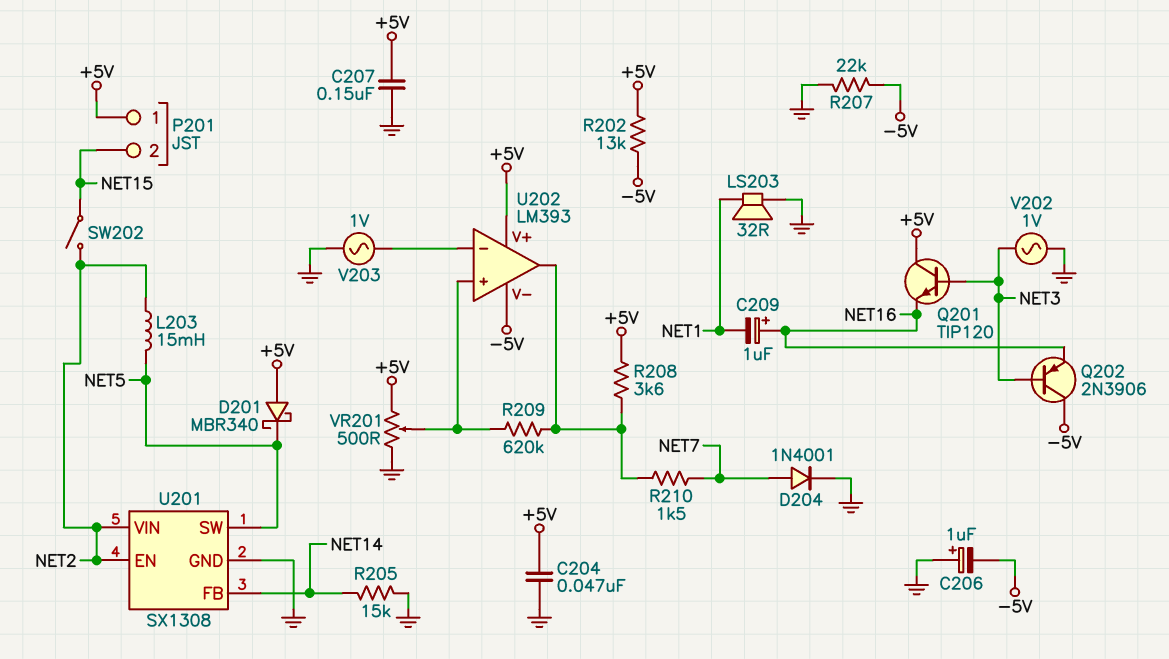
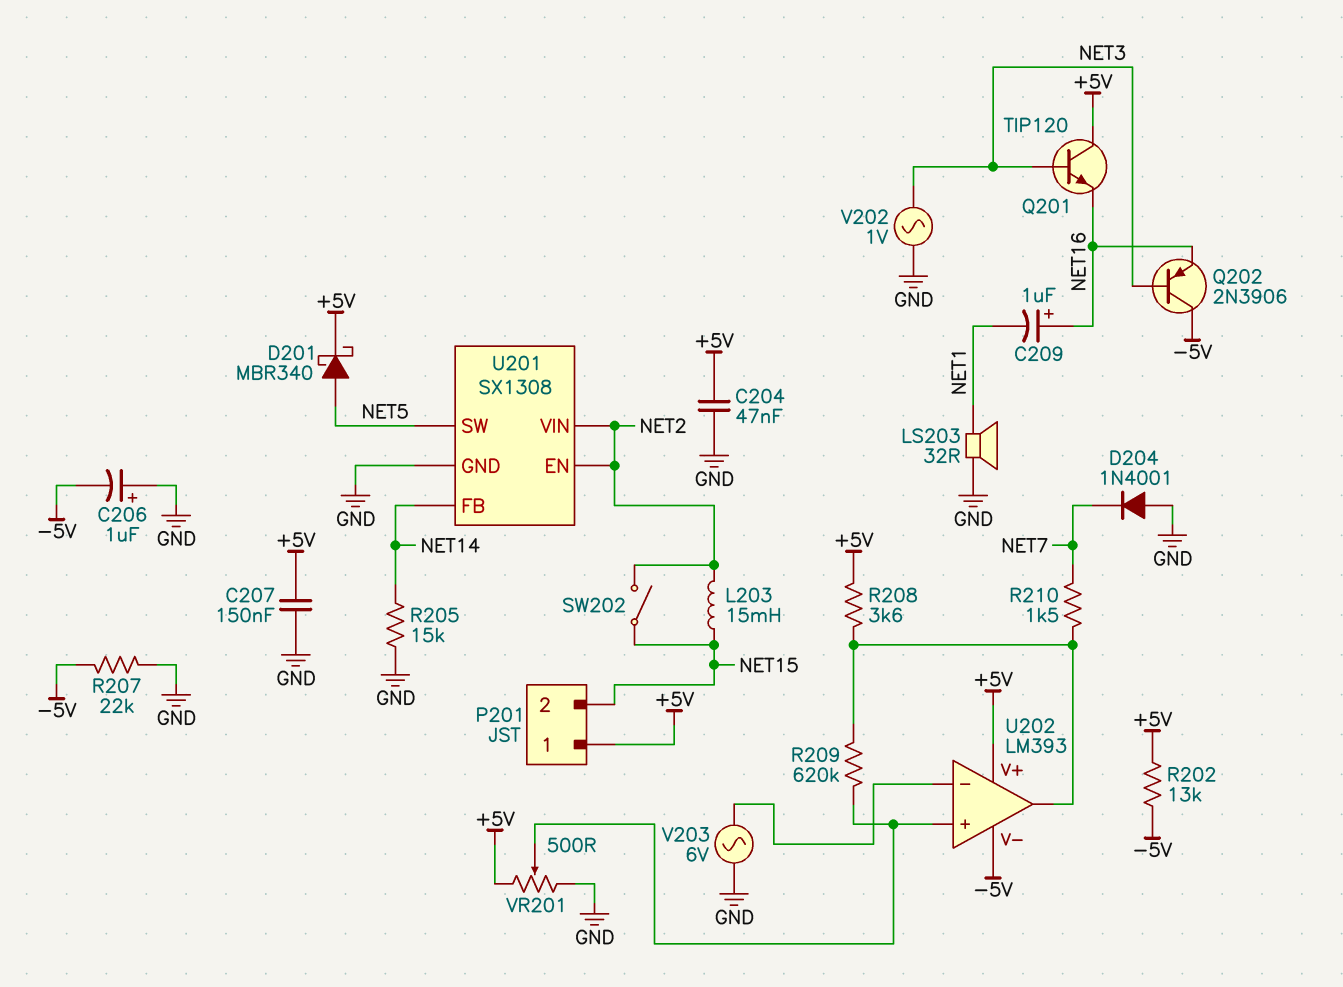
D201: schottky MBR340 (A +5V, K NET5) -> schottky MBR340 (A NET5, K +5V)
D204: diode 1N4001 (A NET7, K GND) -> diode 1N4001 (A GND, K NET7)
L203: 15mH (NET2, NET5) -> 15mH (NET2, NET15)
V203: AC 1V (GND, U202/in-) -> AC 6V (GND, U202/in-)

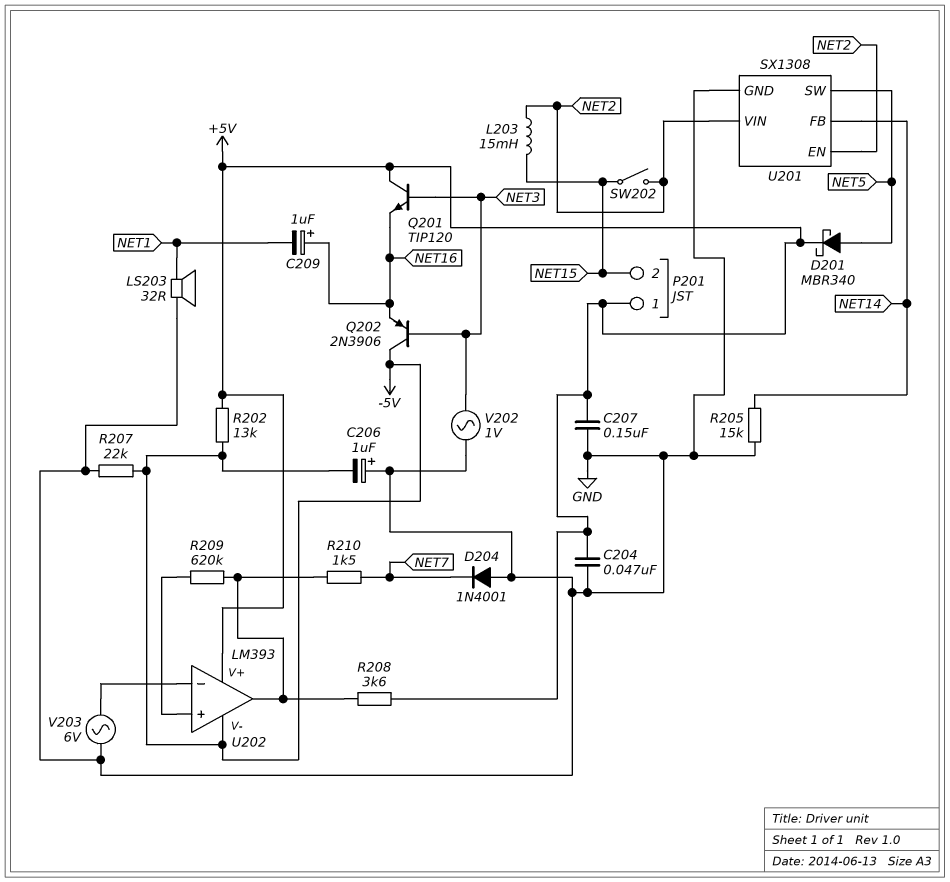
VR201: 500 (+5V, GND, wiper U202/in+) -> none

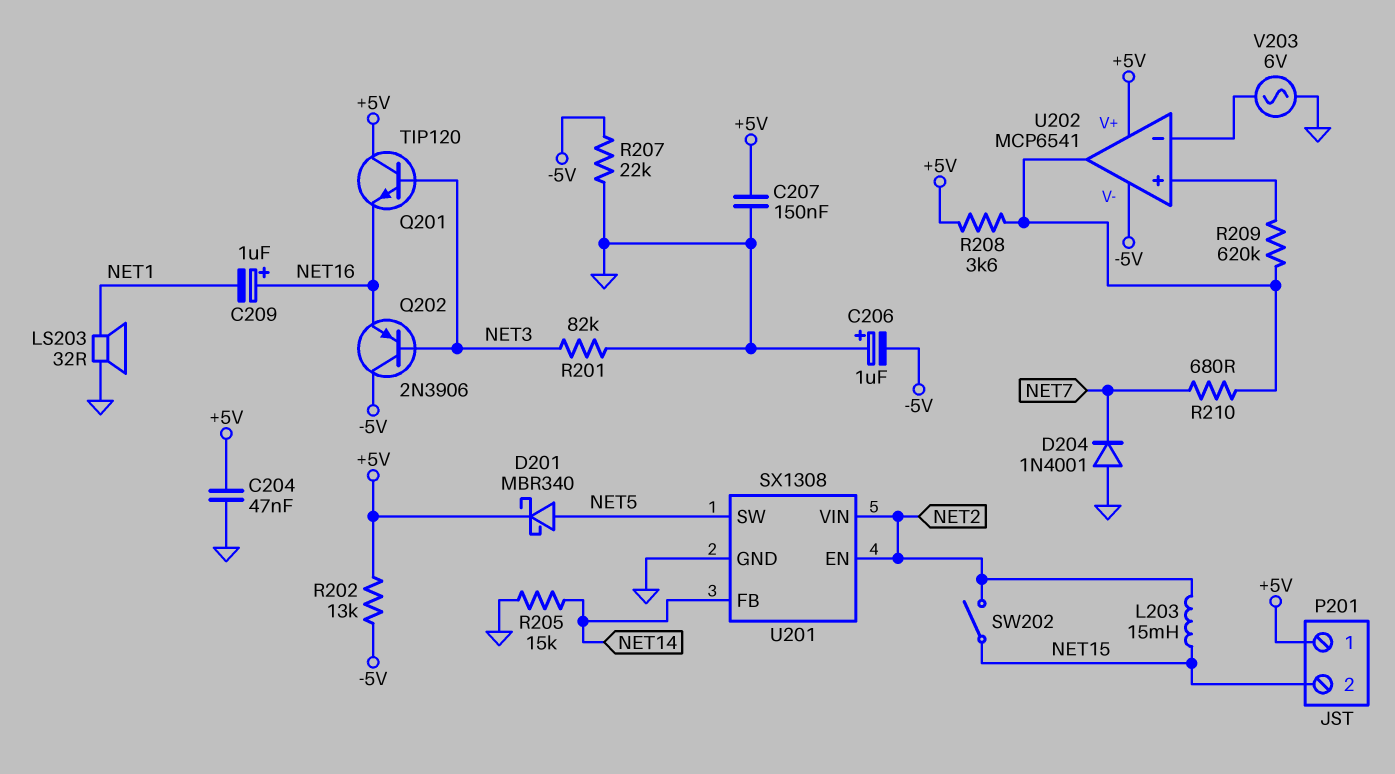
R201: none -> 82k (GND, NET3)
R210: 1.5k (NET7, U202/out) -> 680 (NET7, U202/out)
U202: LM393 -> MCP6541
V202: AC 1V (GND, NET3) -> none

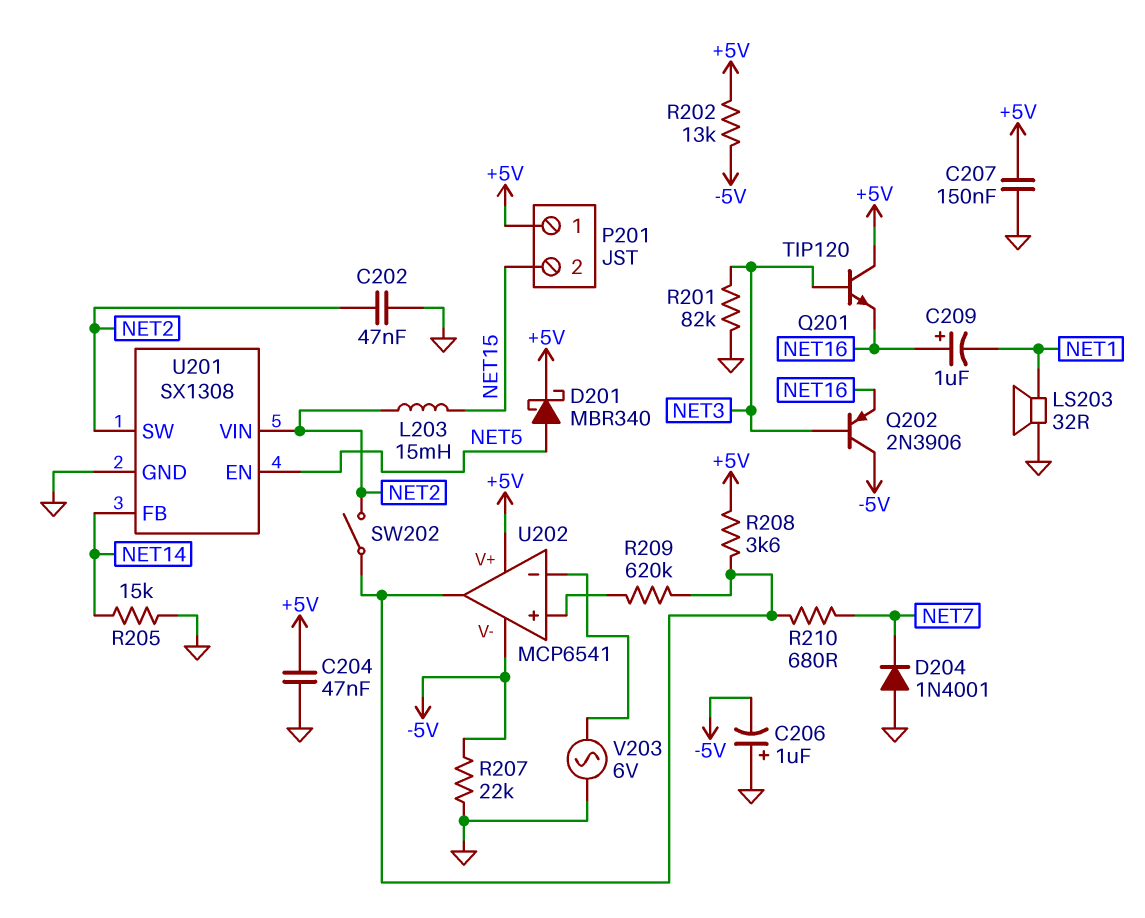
C202: none -> 47nF (GND, NET2)
SW202: switch (NET2, NET15) -> switch (NET2, U202/out)
U201 pin EN: NET2 -> NET5
U201 pin SW: NET5 -> NET2

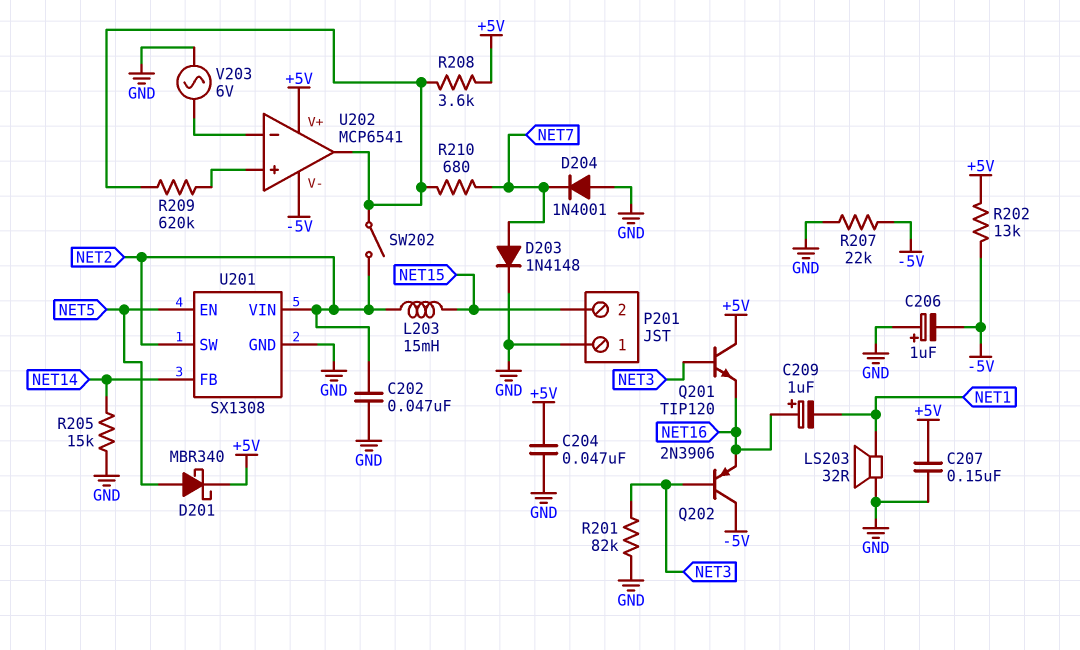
D203: none -> diode 1N4148 (A NET7, K GND)
P201 pin 1: +5V -> GND

